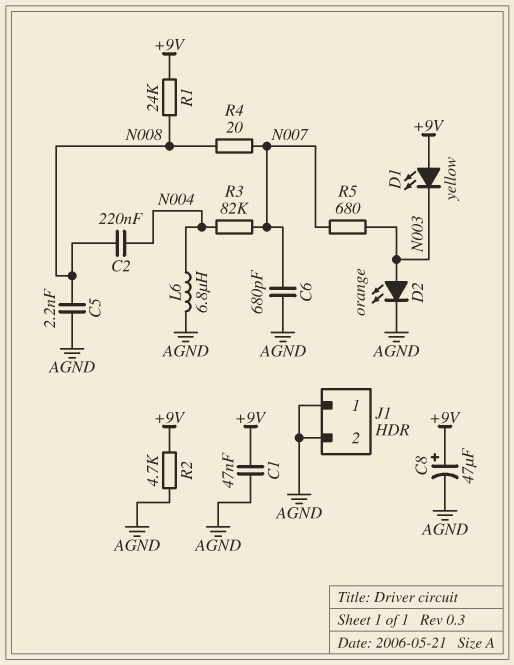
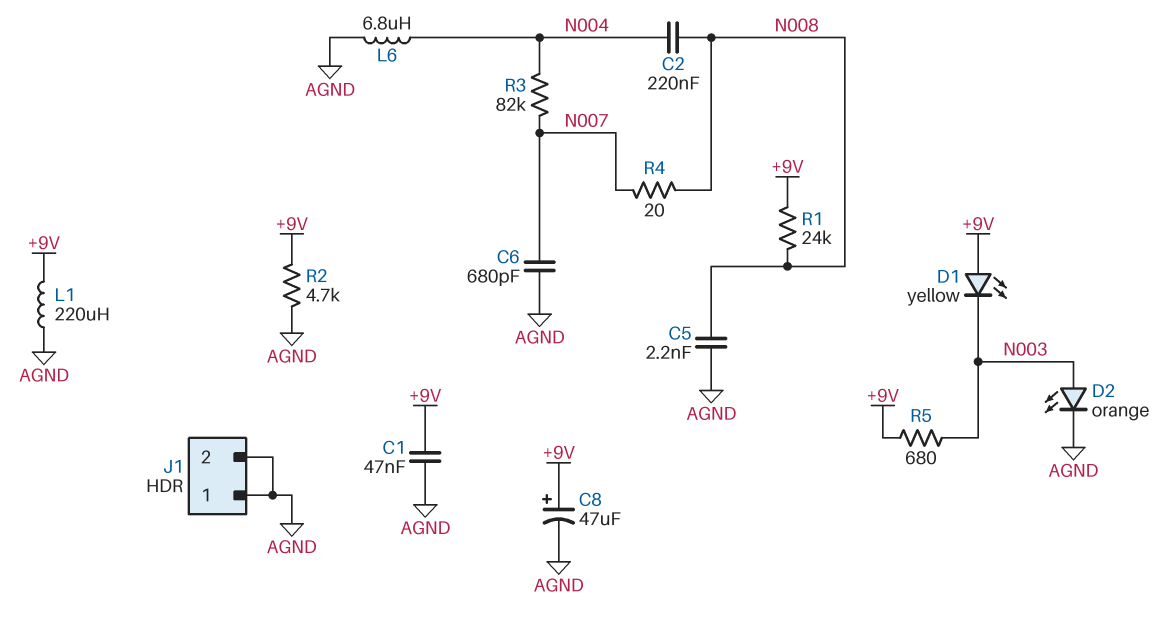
L1: none -> 220uH (+9V, AGND)
R5: 680 (N003, N007) -> 680 (+9V, N003)

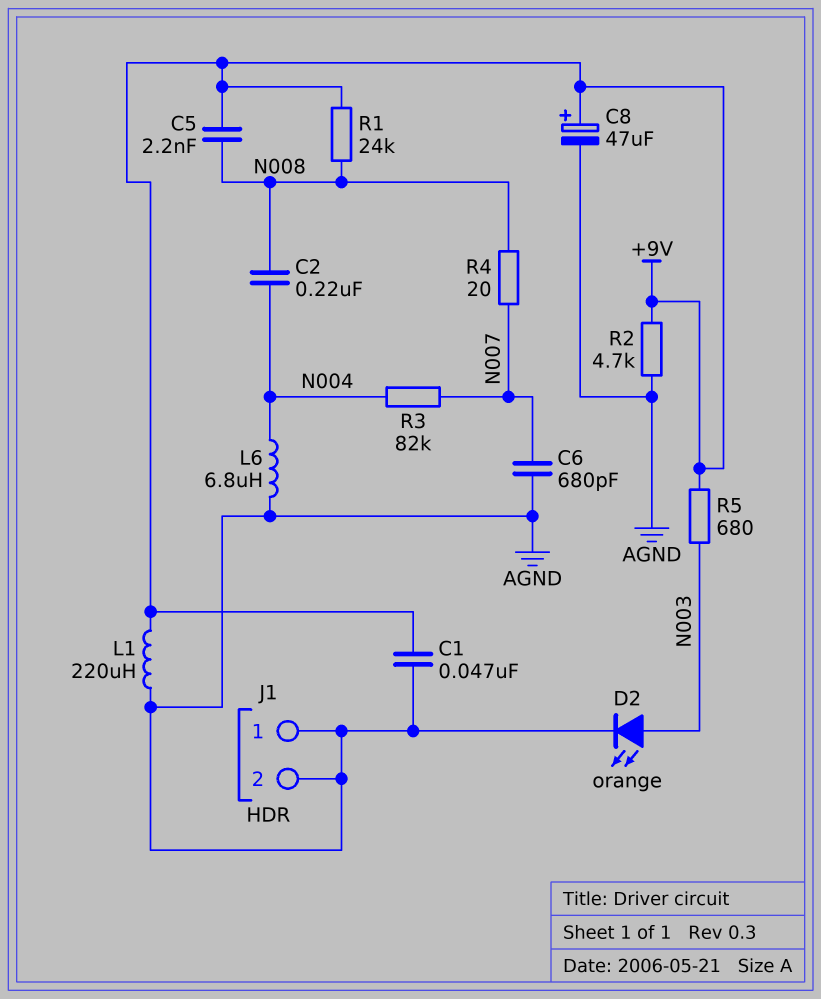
C5: 2.2nF (AGND, N008) -> 2.2nF (+9V, N008)
D1: LED yellow (A +9V, K N003) -> none

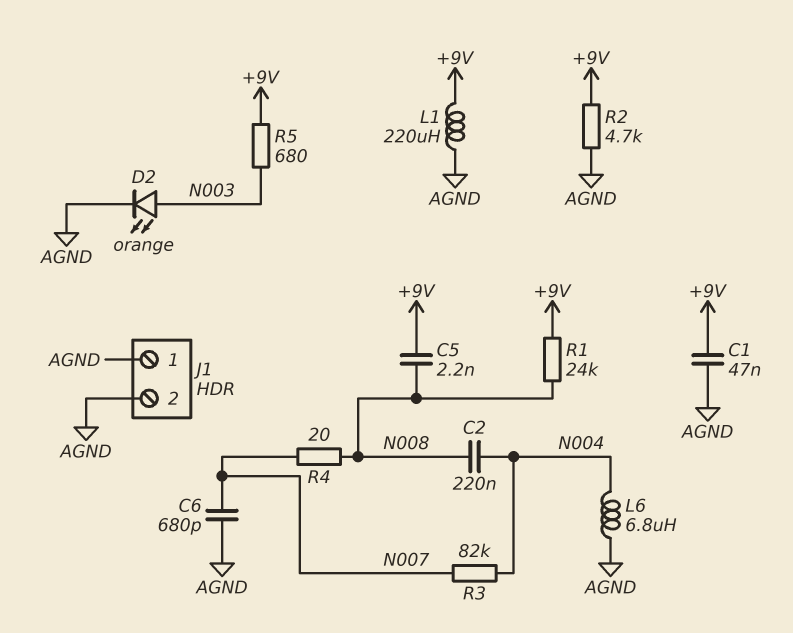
C8: 47uF (plus +9V, minus AGND) -> none

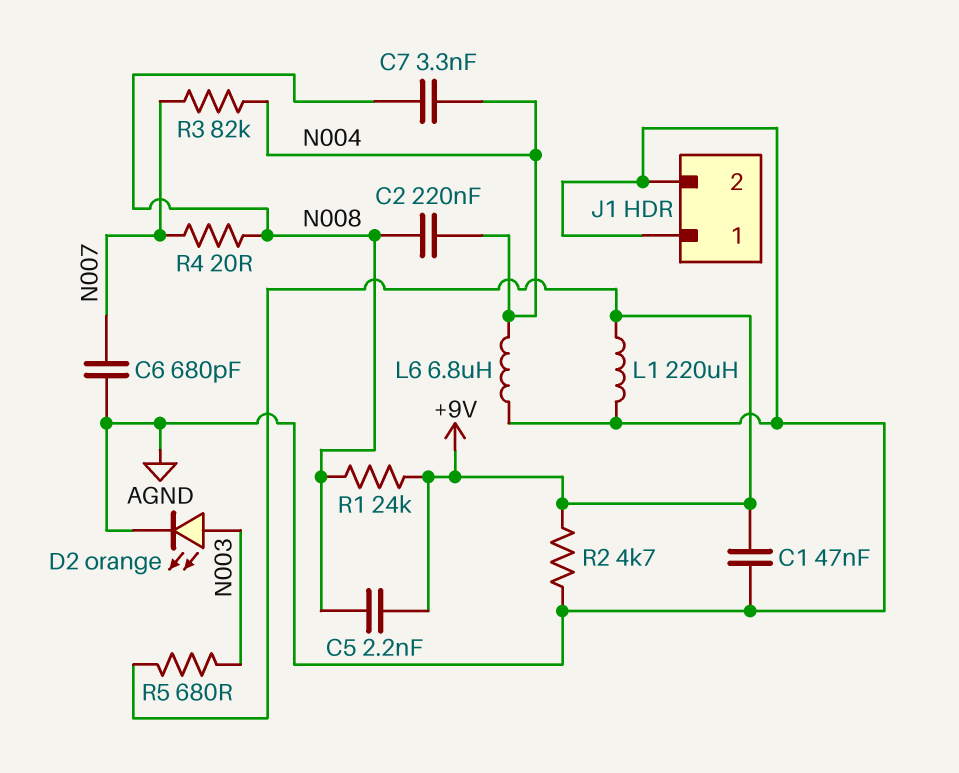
C7: none -> 3.3nF (N004, N008)

